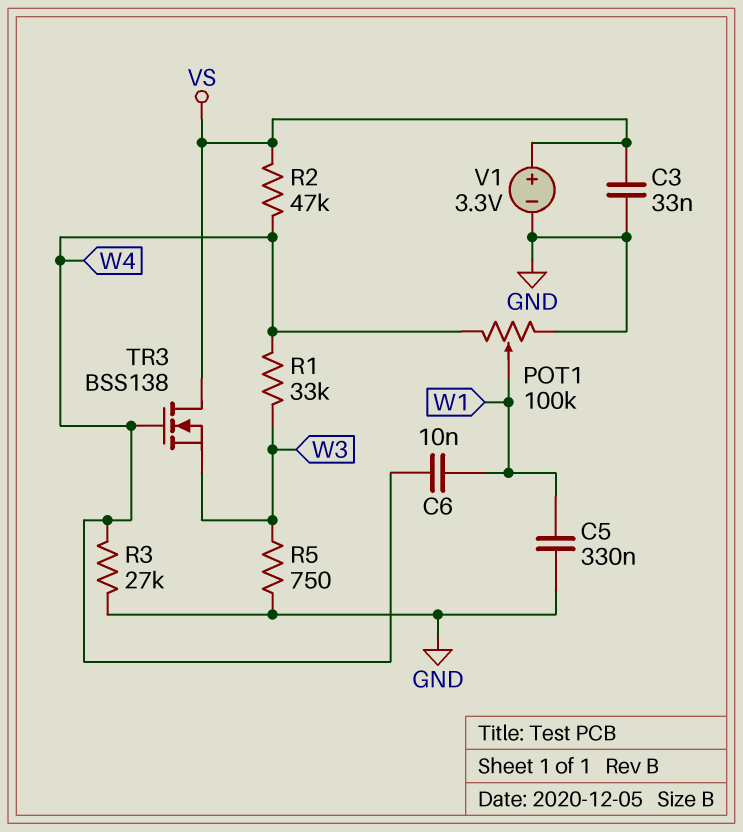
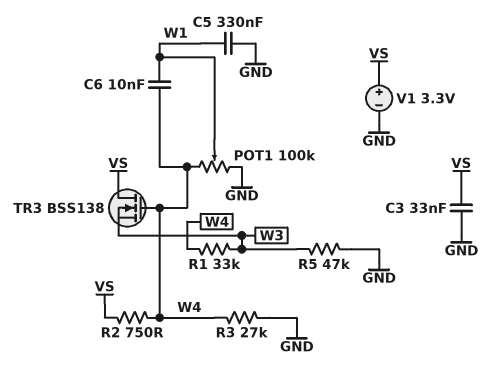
R2: 47k (VS, W4) -> 750 (VS, W4)
R5: 750 (GND, W3) -> 47k (GND, W3)

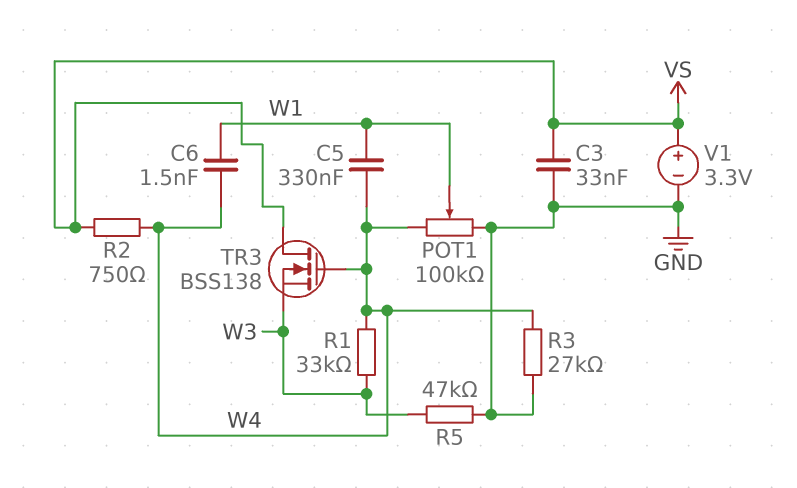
C5: 330nF (GND, W1) -> 330nF (W1, W4)
C6: 10nF (W1, W4) -> 1.5nF (W1, W4)

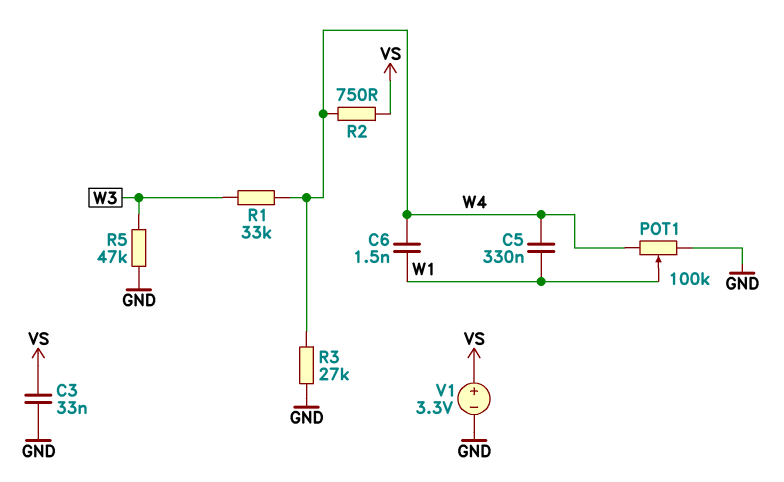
TR3: NMOS BSS138 (G W4, D VS, S W3) -> none

